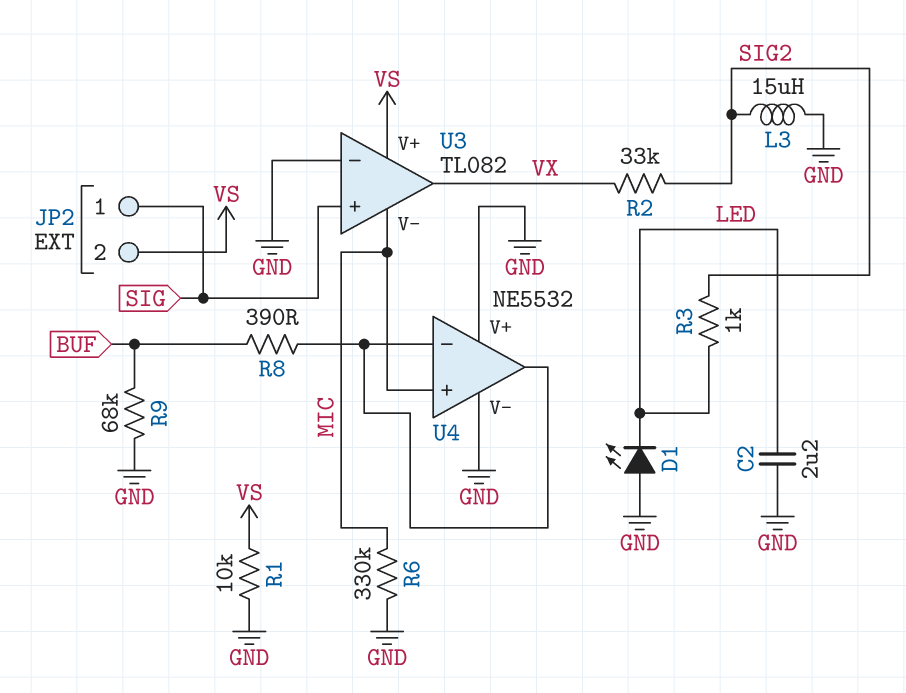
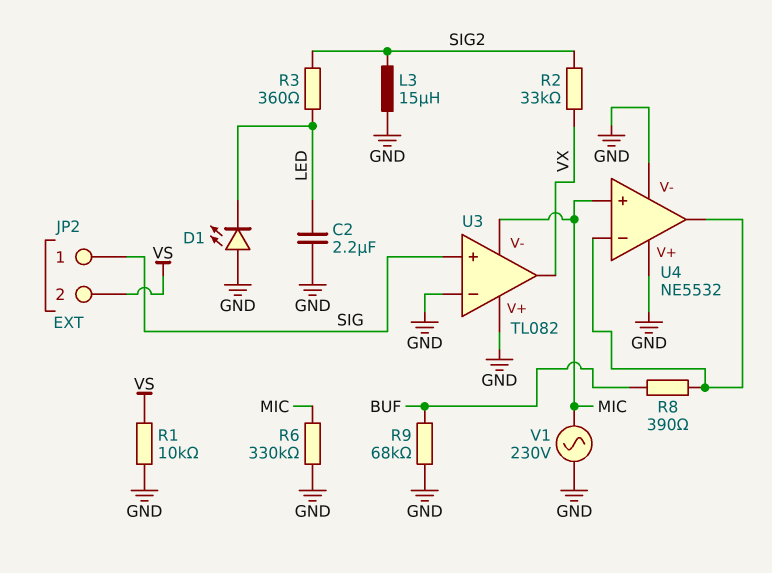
R3: 1k (LED, SIG2) -> 360 (LED, SIG2)
U3 pin V+: VS -> GND
V1: none -> AC 230V (GND, MIC)

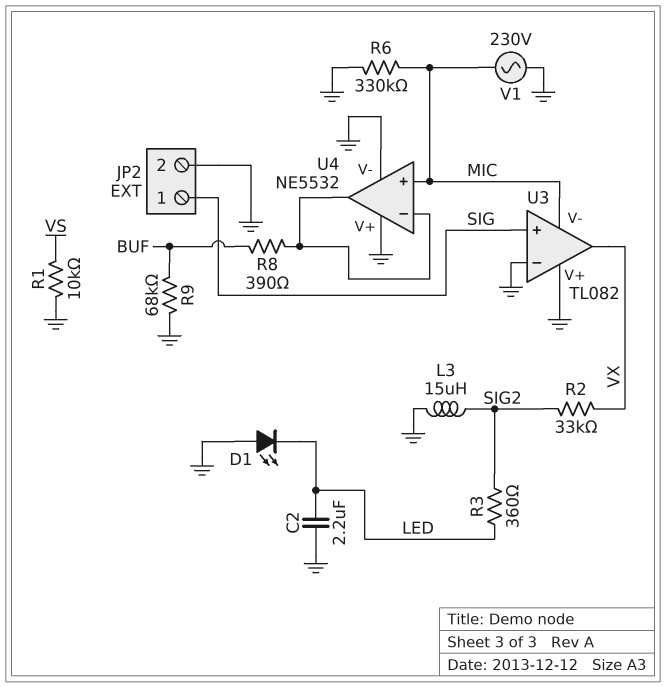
JP2 pin 2: VS -> GND

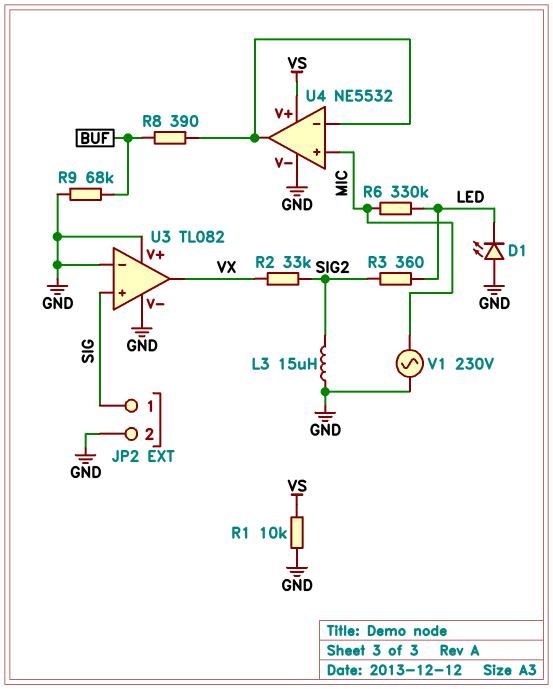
C2: 2.2uF (GND, LED) -> none
R6: 330k (GND, MIC) -> 330k (LED, MIC)
U3 pin V-: MIC -> GND
U4 pin V+: GND -> VS

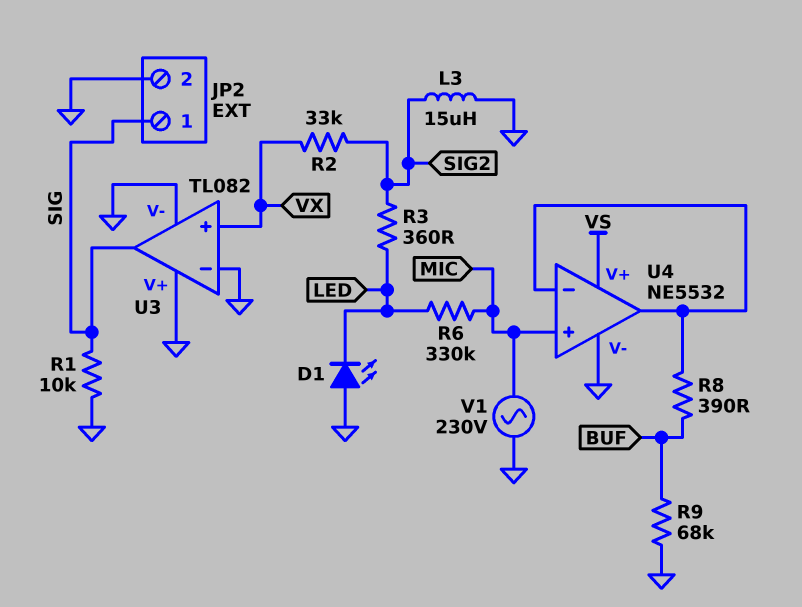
R1: 10k (GND, VS) -> 10k (GND, SIG)
U3 pin in+: SIG -> VX
U3 pin out: VX -> SIG

